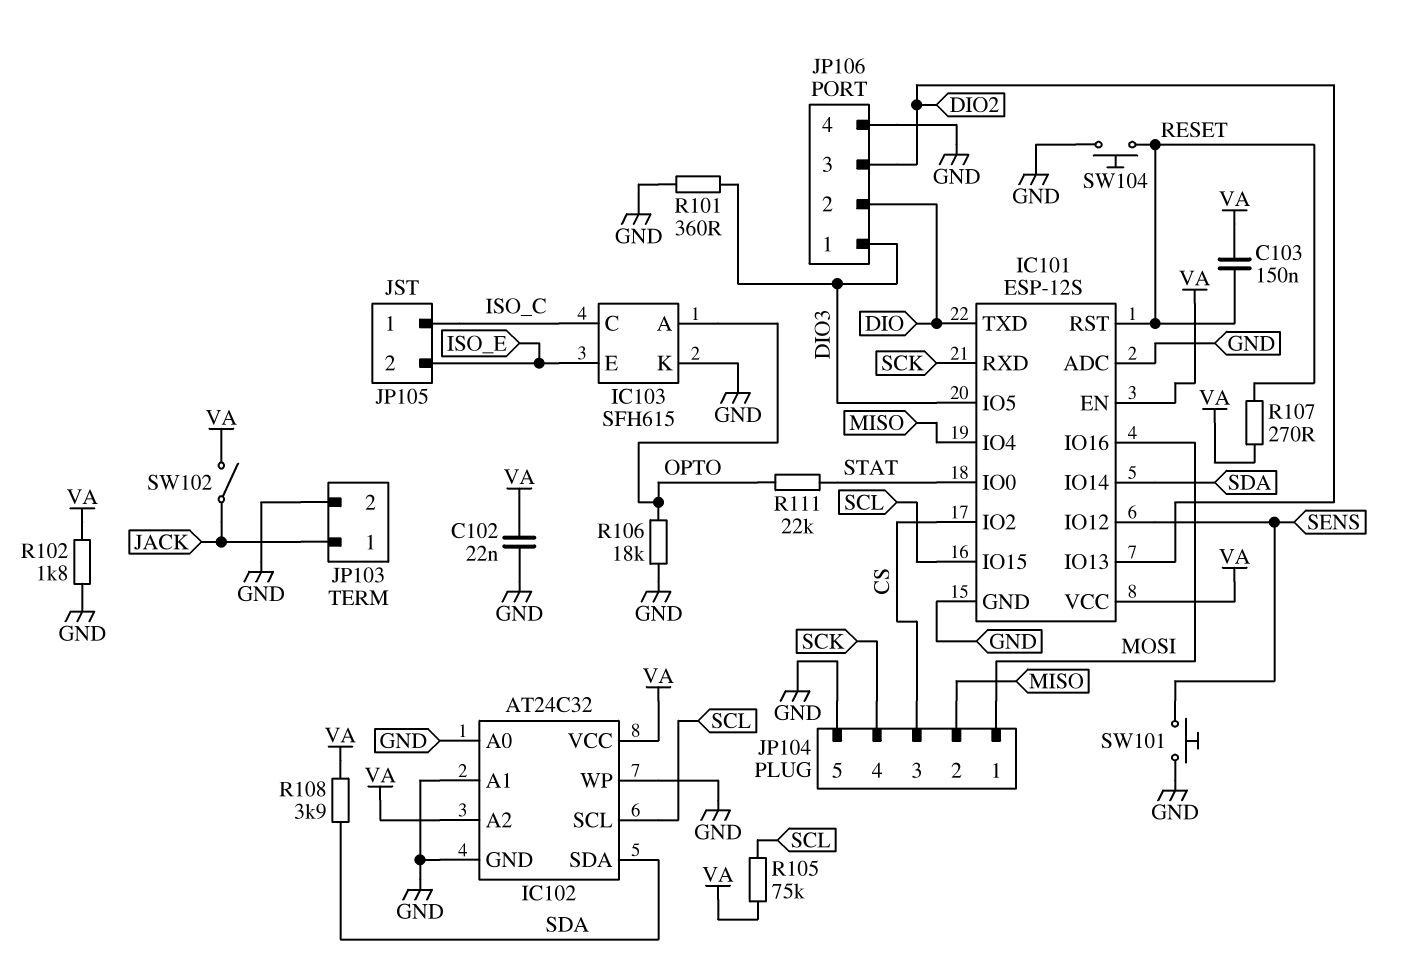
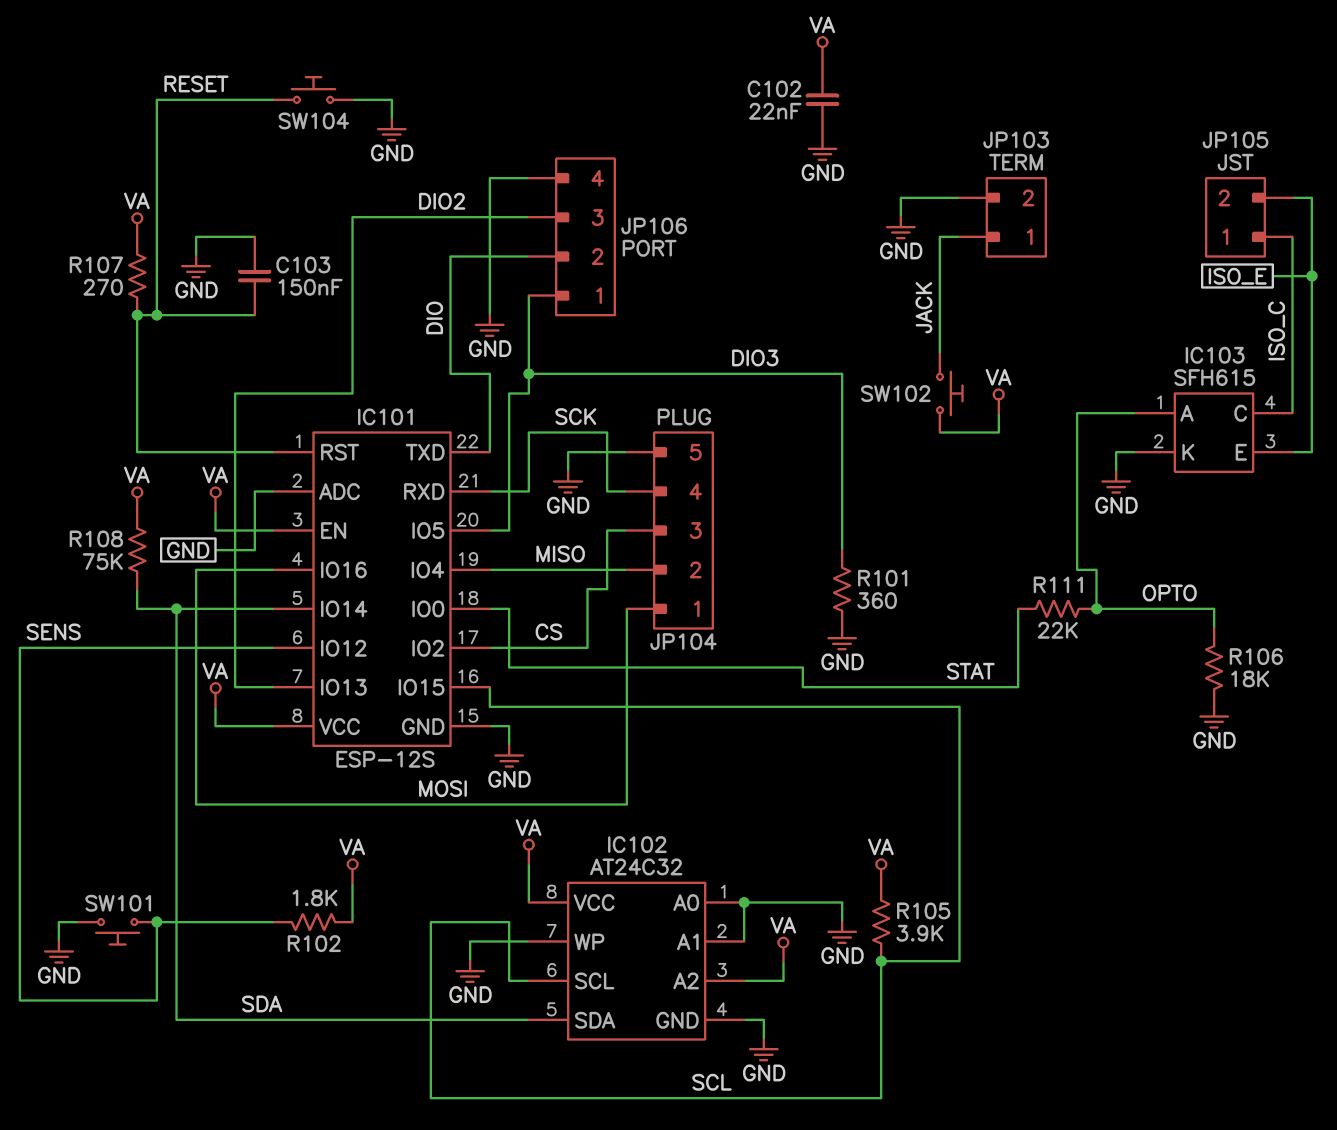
C103: 150nF (RESET, VA) -> 150nF (GND, RESET)
R102: 1.8k (GND, VA) -> 1.8k (SENS, VA)
R105: 75k (SCL, VA) -> 3.9k (SCL, VA)
R108: 3.9k (SDA, VA) -> 75k (SDA, VA)
SW102: switch (JACK, VA) -> button (JACK, VA)

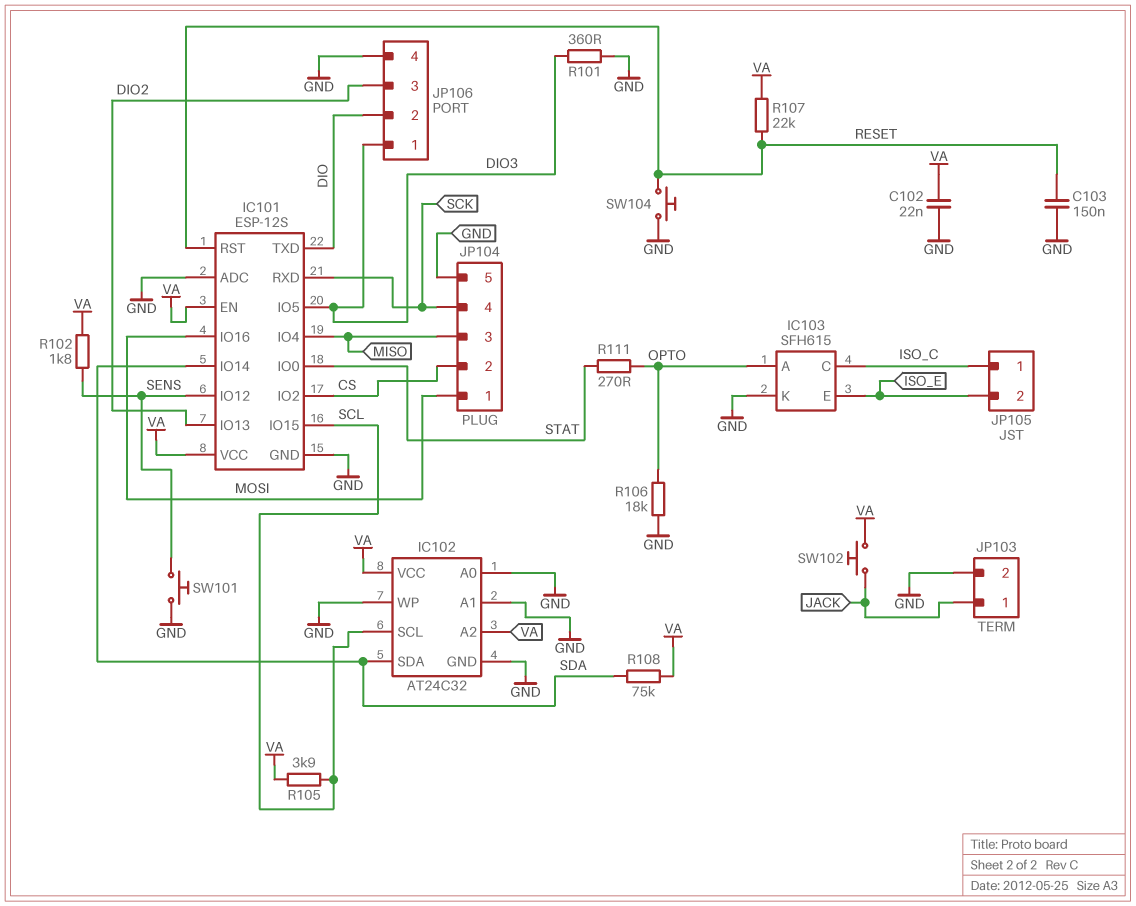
JP104 pin 2: MISO -> CS
JP104 pin 3: CS -> MISO
R107: 270 (RESET, VA) -> 22k (RESET, VA)
R111: 22k (OPTO, STAT) -> 270 (OPTO, STAT)

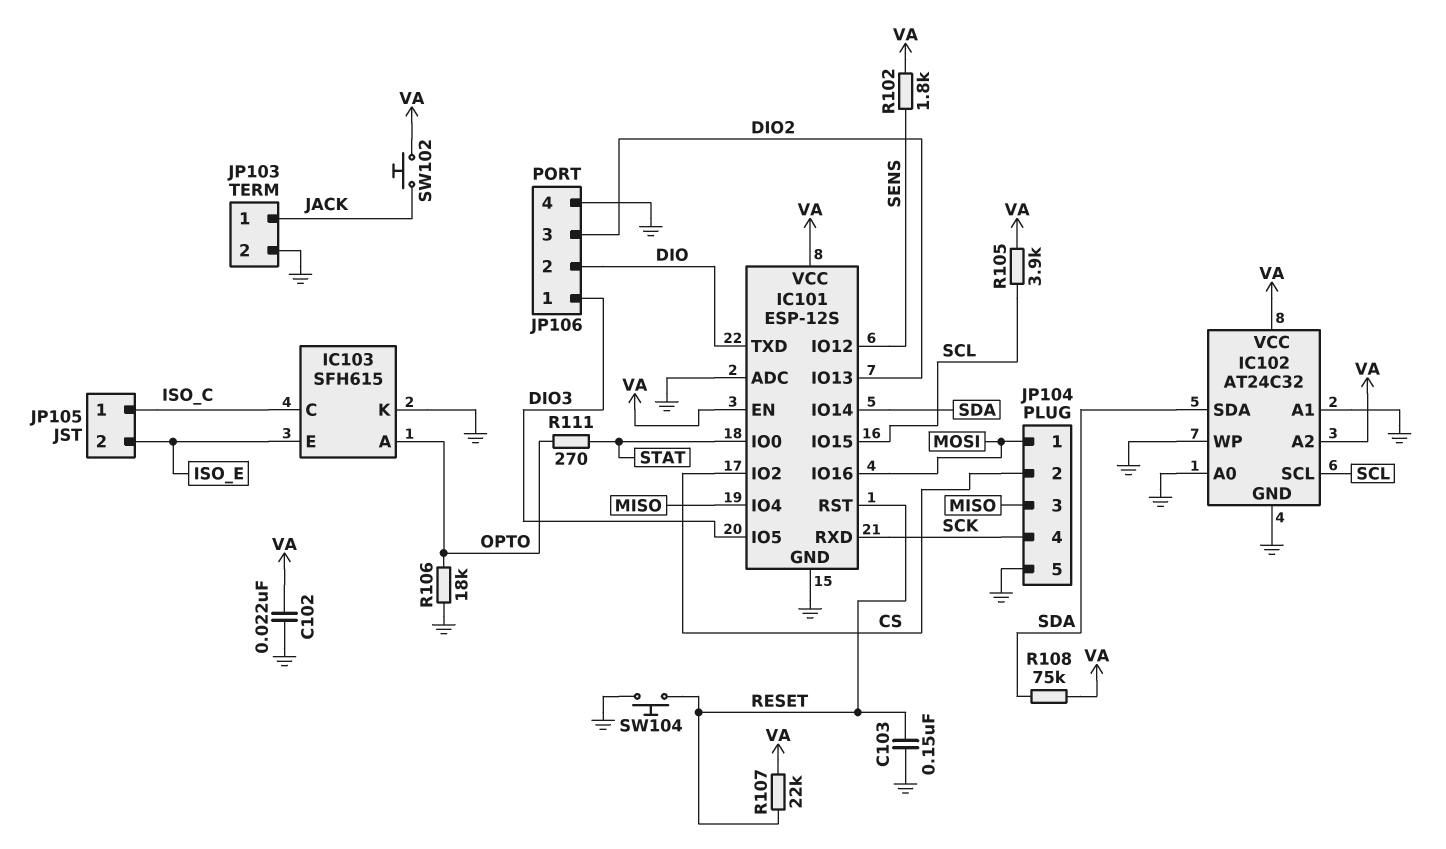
R101: 360 (DIO3, GND) -> none
SW101: button (GND, SENS) -> none

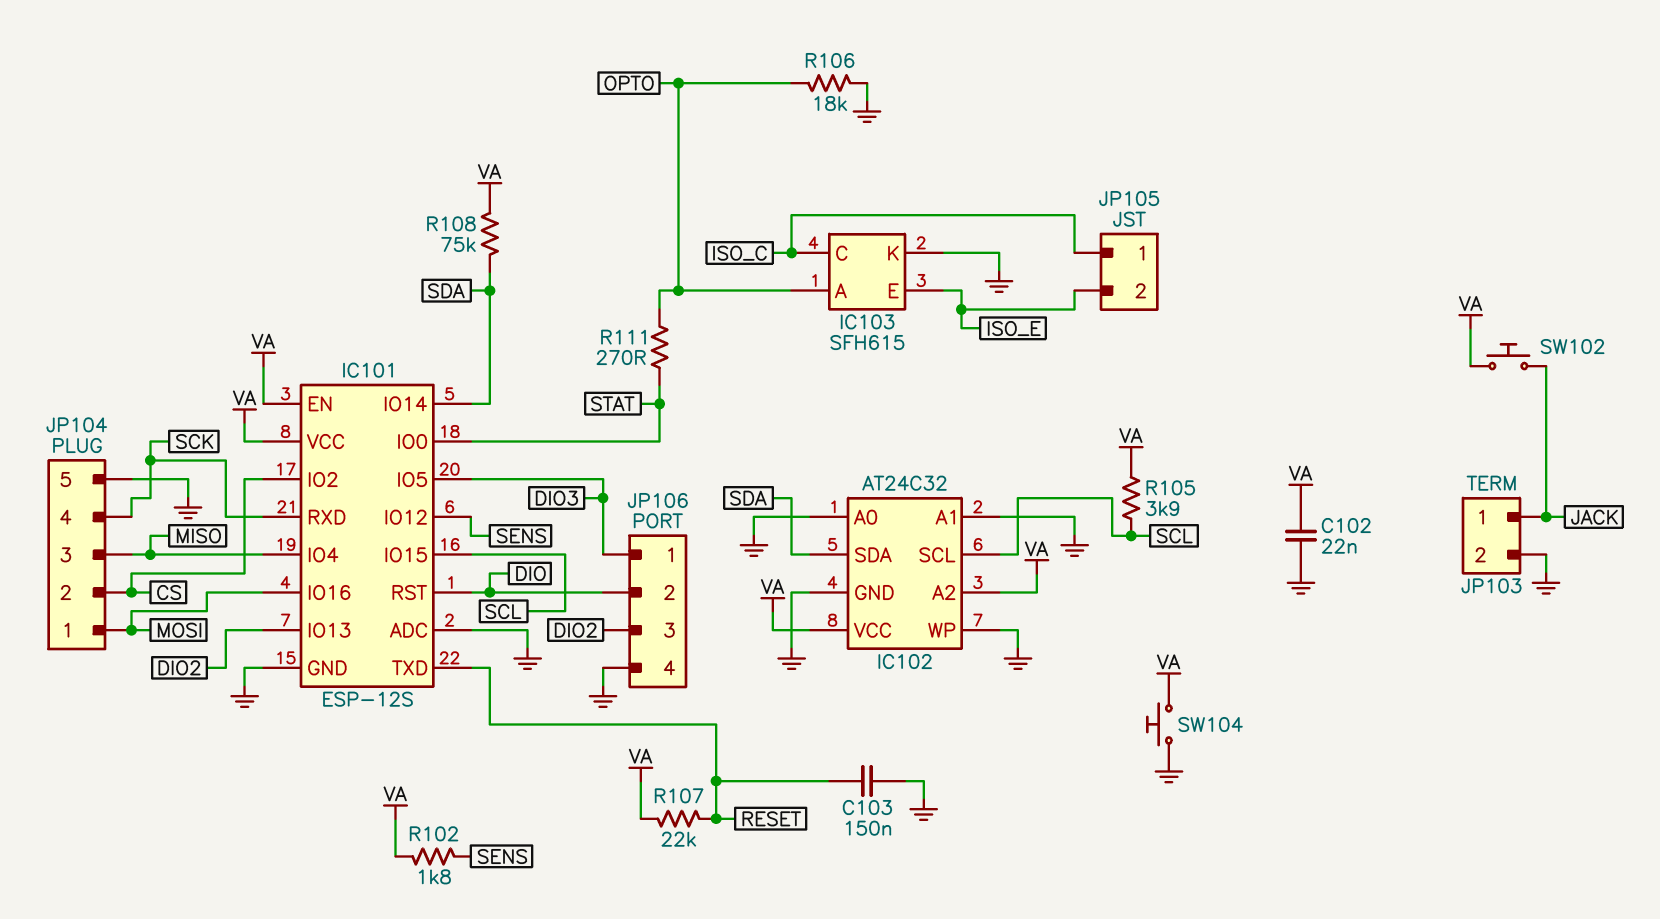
IC101 pin RST: RESET -> DIO
IC101 pin TXD: DIO -> RESET
SW104: button (GND, RESET) -> button (GND, VA)

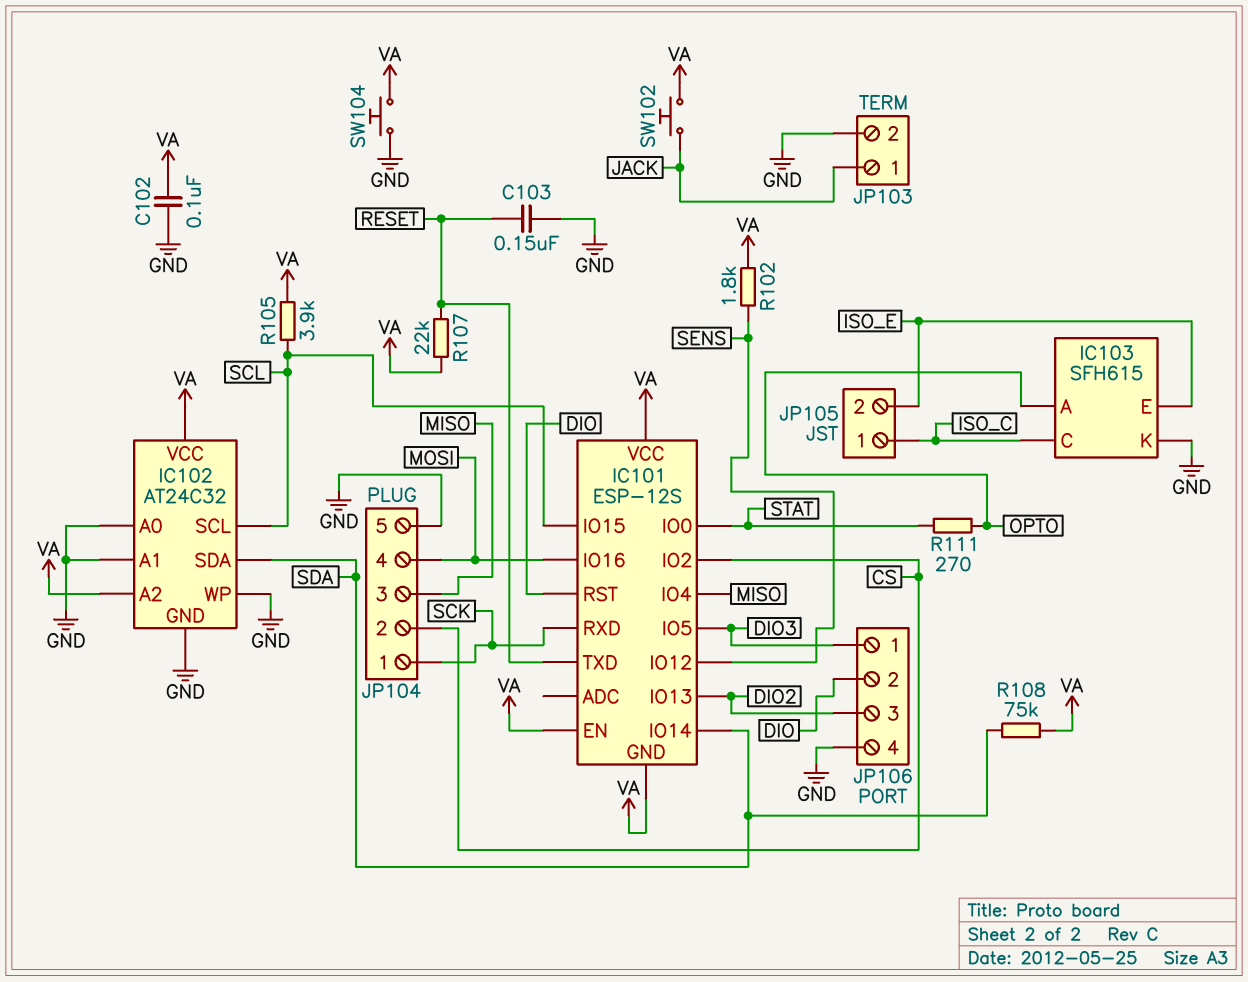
C102: 22nF (GND, VA) -> 100nF (GND, VA)
IC101 pin ADC: GND -> none
IC101 pin GND: GND -> VA
JP104 pin 1: MOSI -> SCK
JP104 pin 4: SCK -> MOSI
R106: 18k (GND, OPTO) -> none

